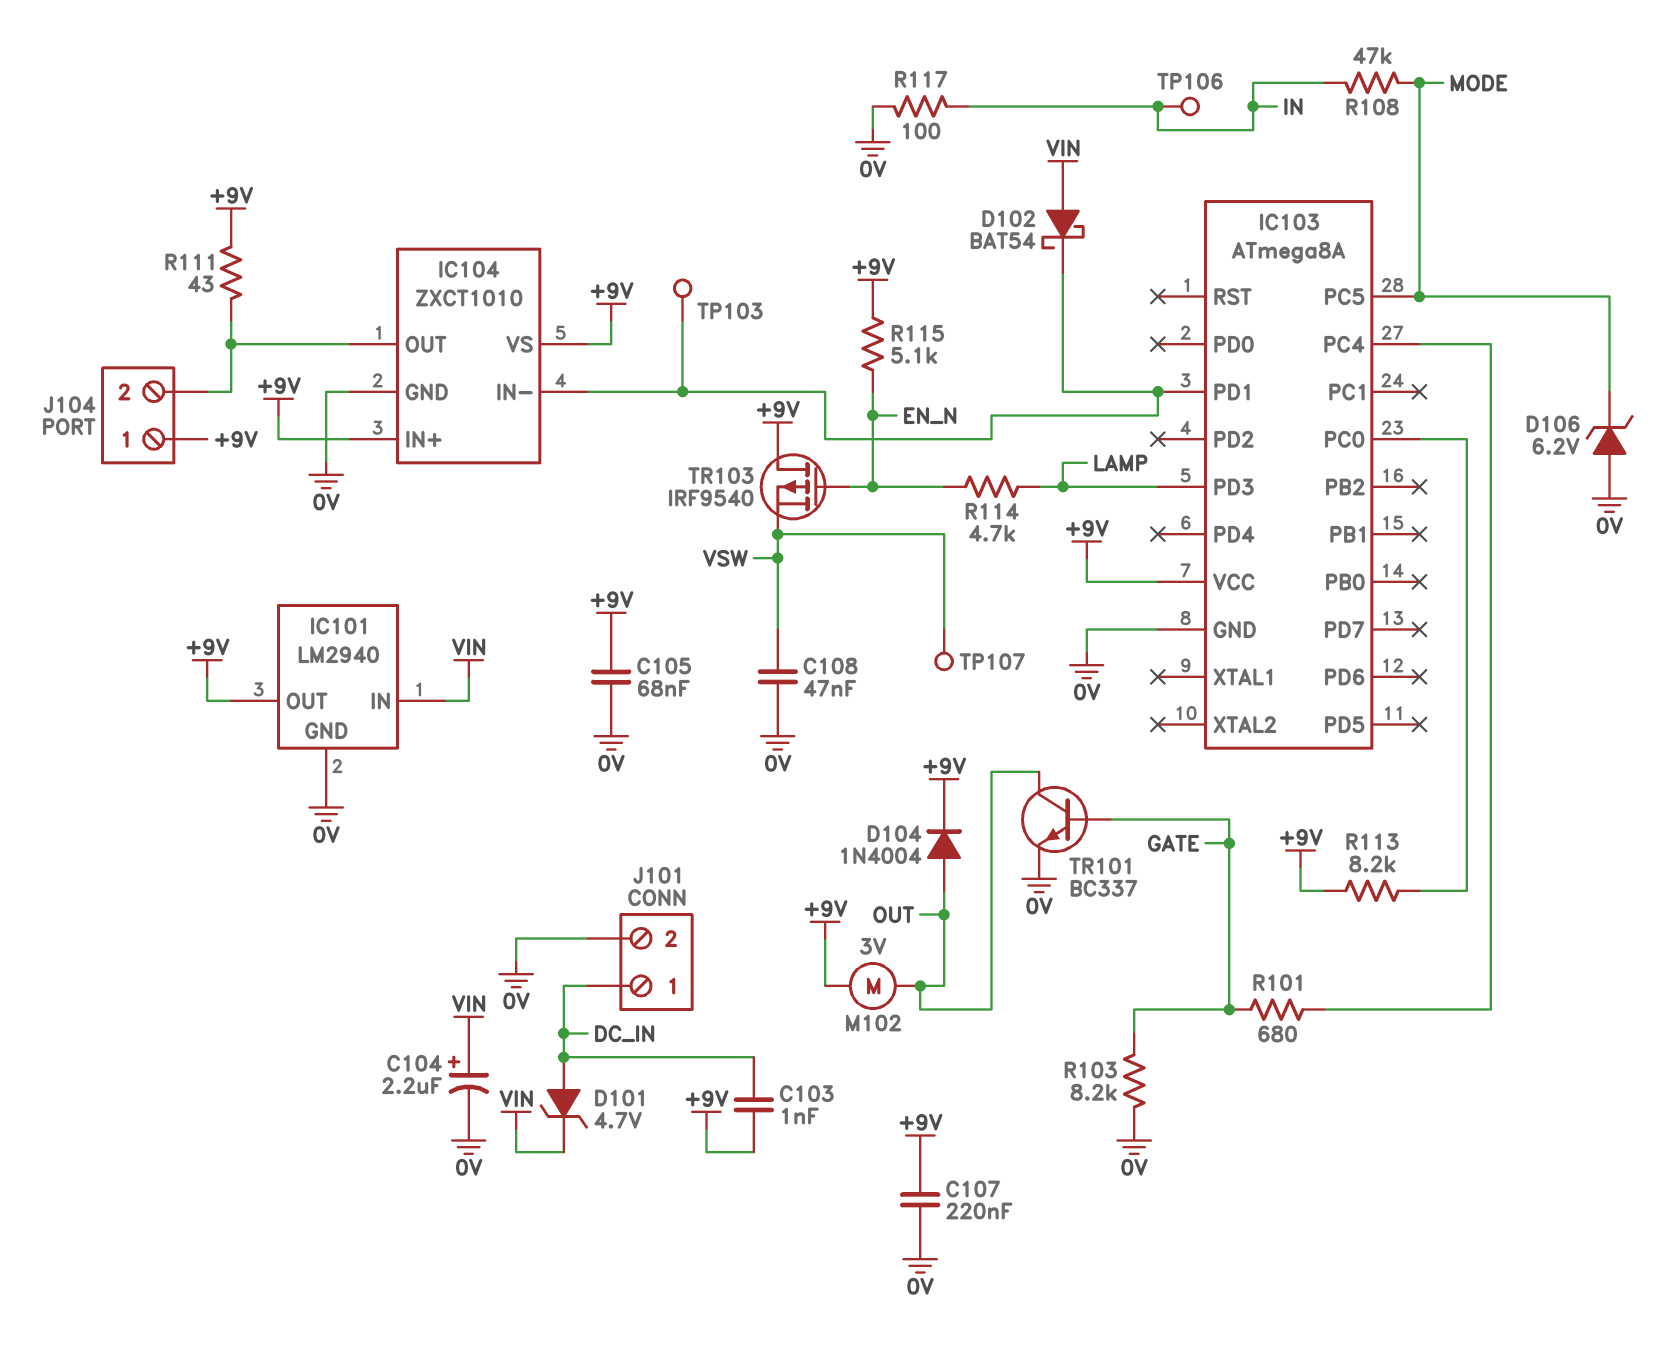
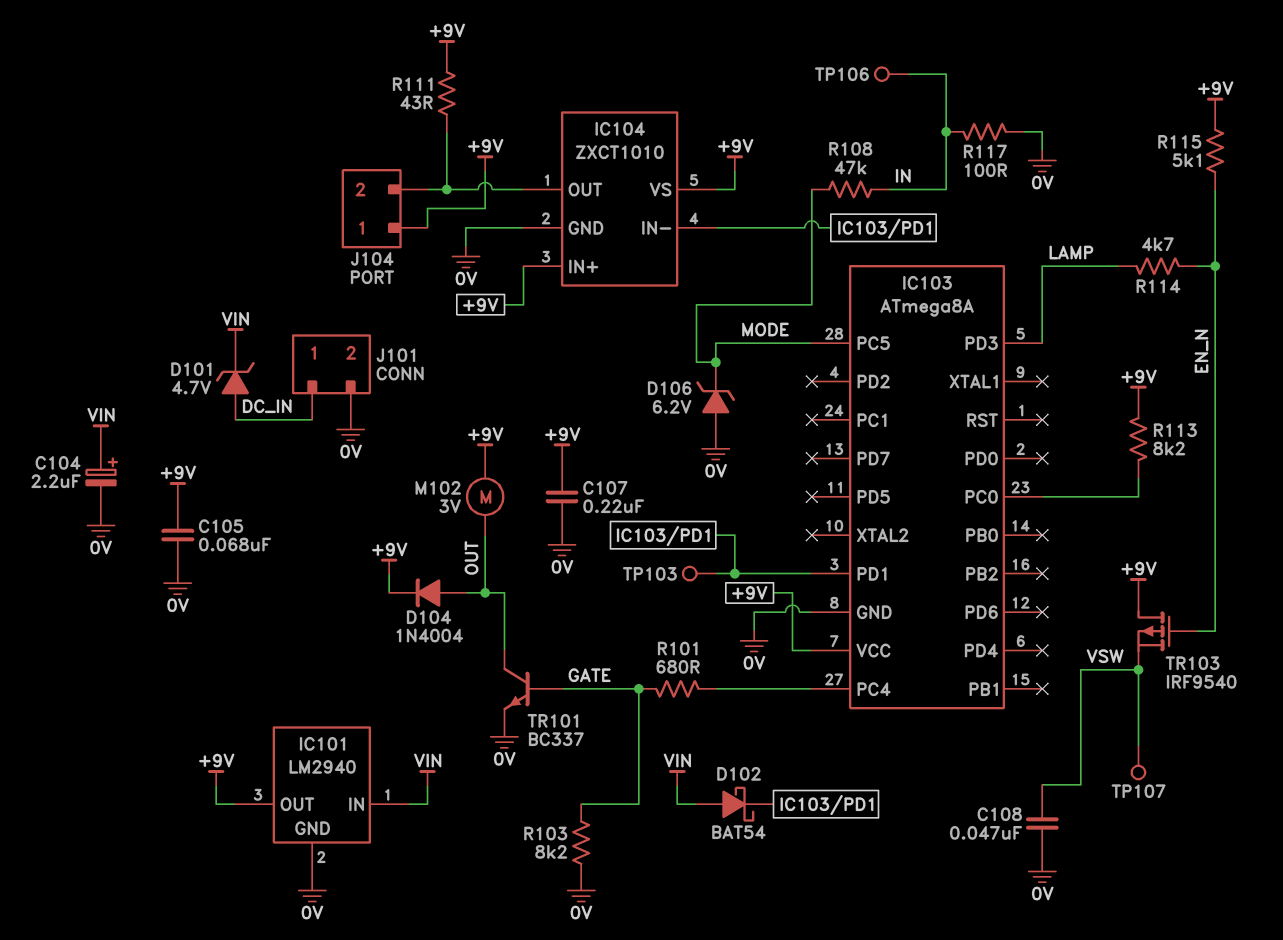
C103: 1nF (+9V, DC_IN) -> none

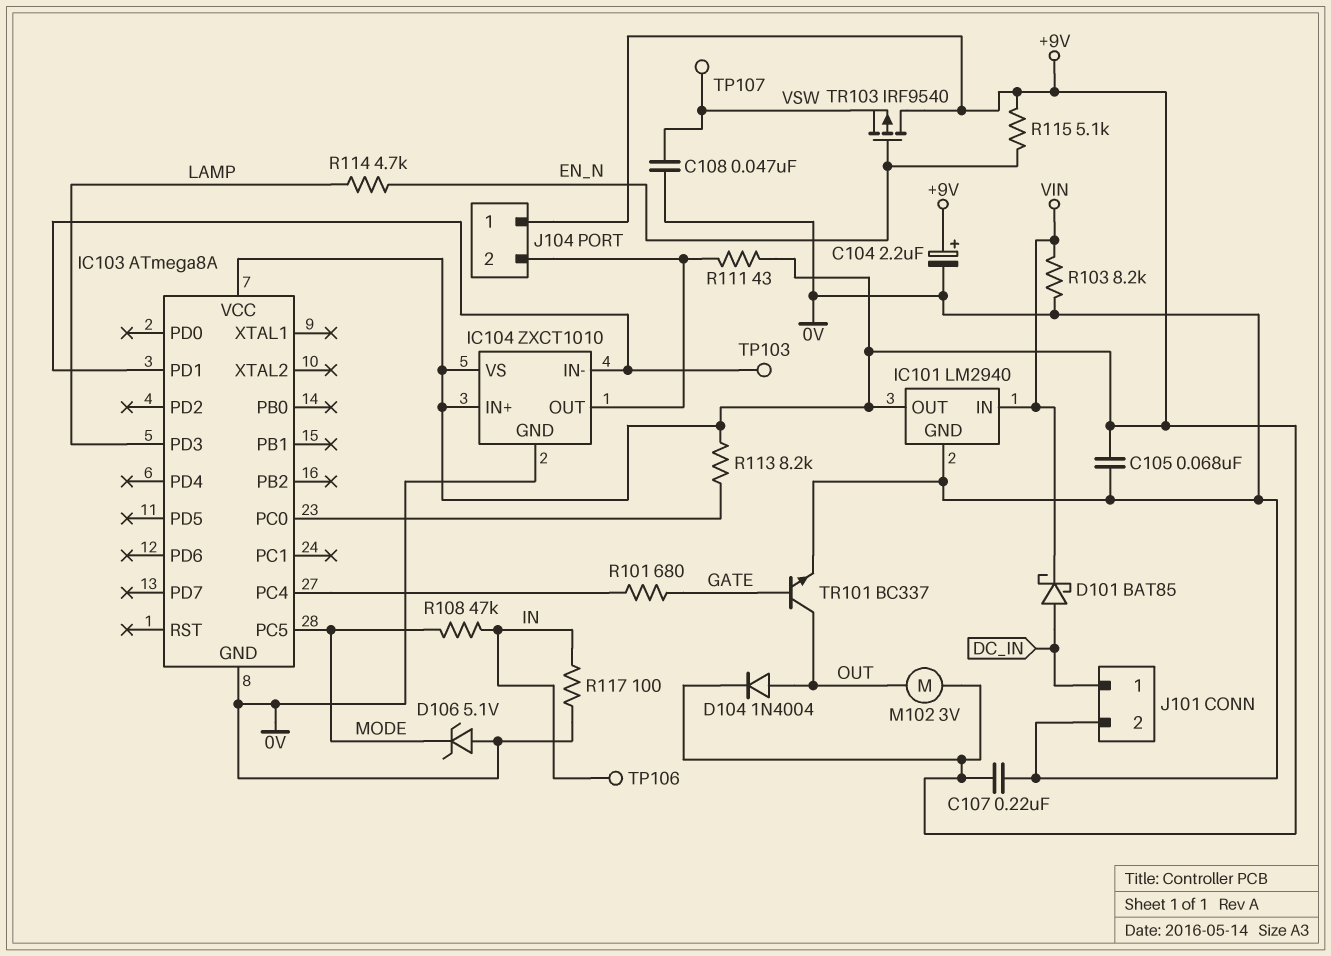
C104: 2.2uF (plus VIN, minus 0V) -> 2.2uF (plus +9V, minus 0V)
D101: zener 4.7V (A DC_IN, K VIN) -> schottky BAT85 (A DC_IN, K VIN)
D102: schottky BAT54 (A VIN, K IC103/PD1) -> none
D106: zener 6.2V (A 0V, K MODE) -> zener 5.1V (A 0V, K MODE)
R103: 8.2k (0V, GATE) -> 8.2k (0V, VIN)

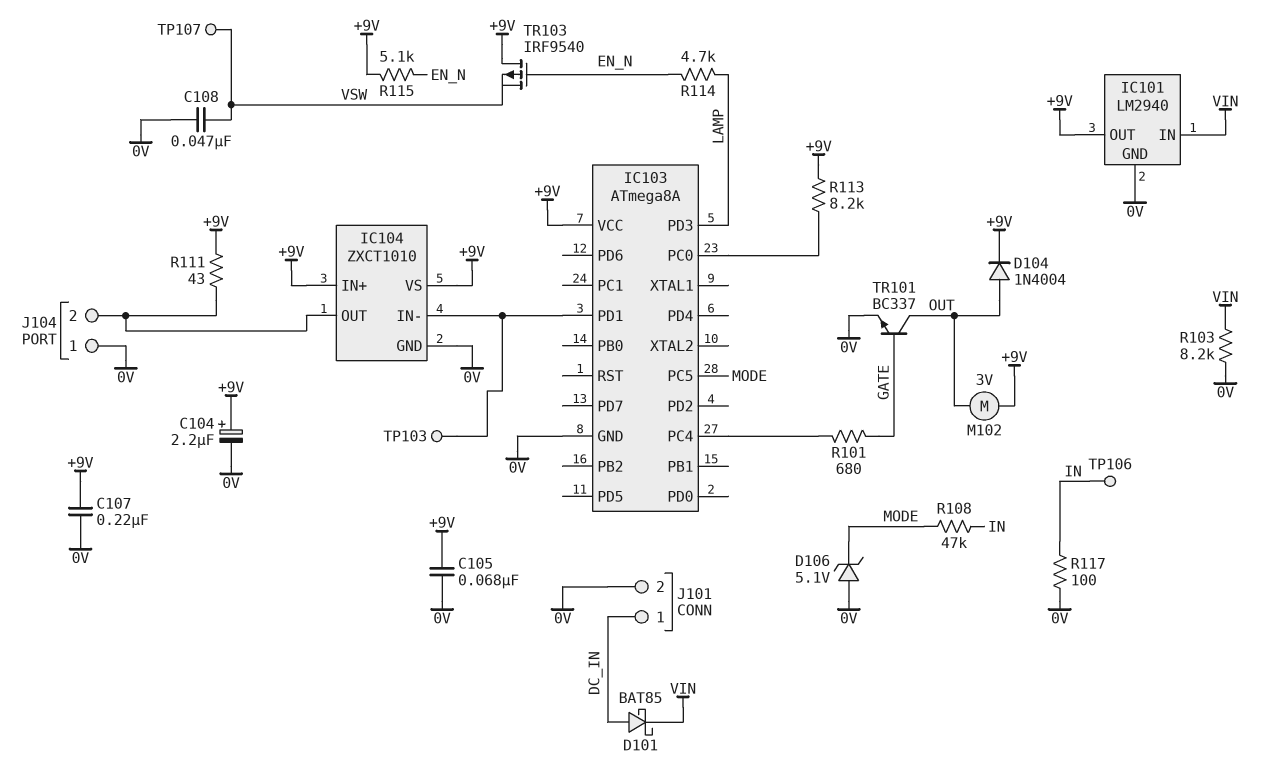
J104 pin 1: +9V -> 0V

